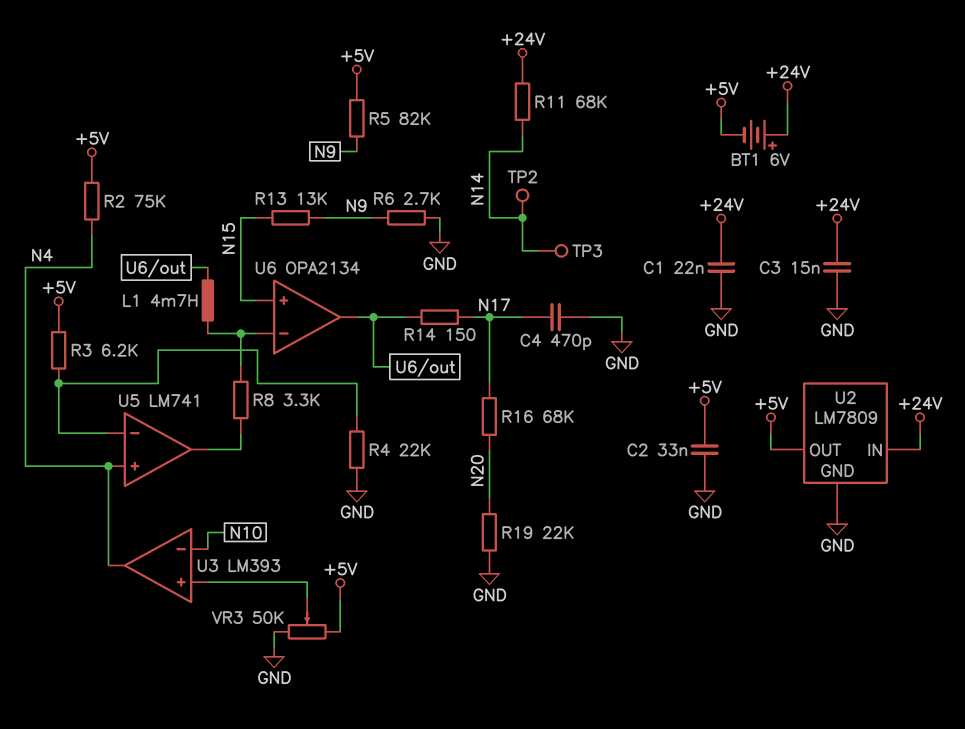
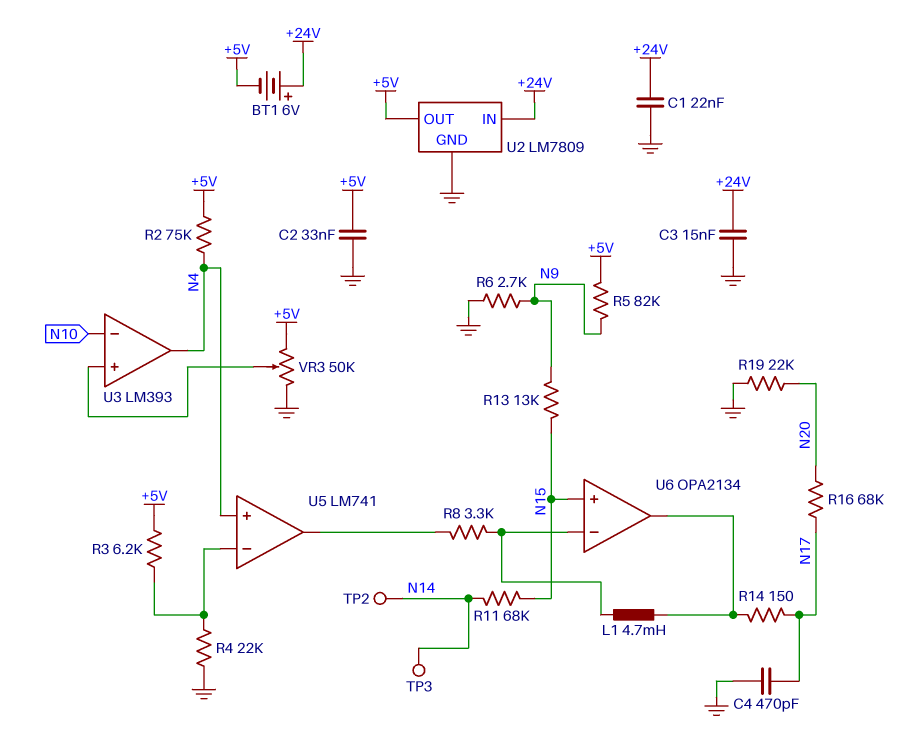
R11: 68k (+24V, N14) -> 68k (N14, N15)

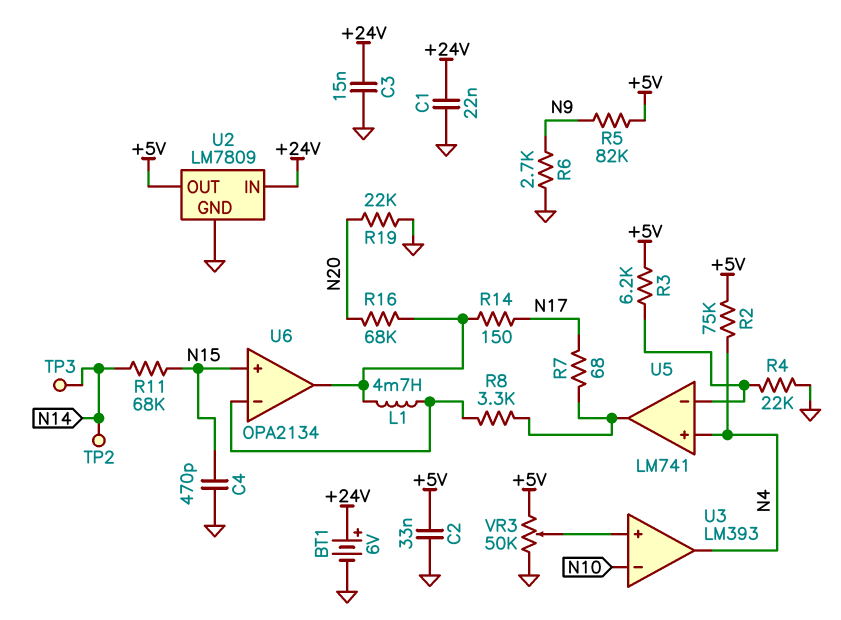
BT1: 6V (plus +24V, minus +5V) -> 6V (plus +24V, minus GND)
C4: 470pF (GND, N17) -> 470pF (GND, N15)
R7: none -> 68 (N17, U5/out)
R13: 13k (N9, N15) -> none
R16: 68k (N17, N20) -> 68k (N20, U6/out)

